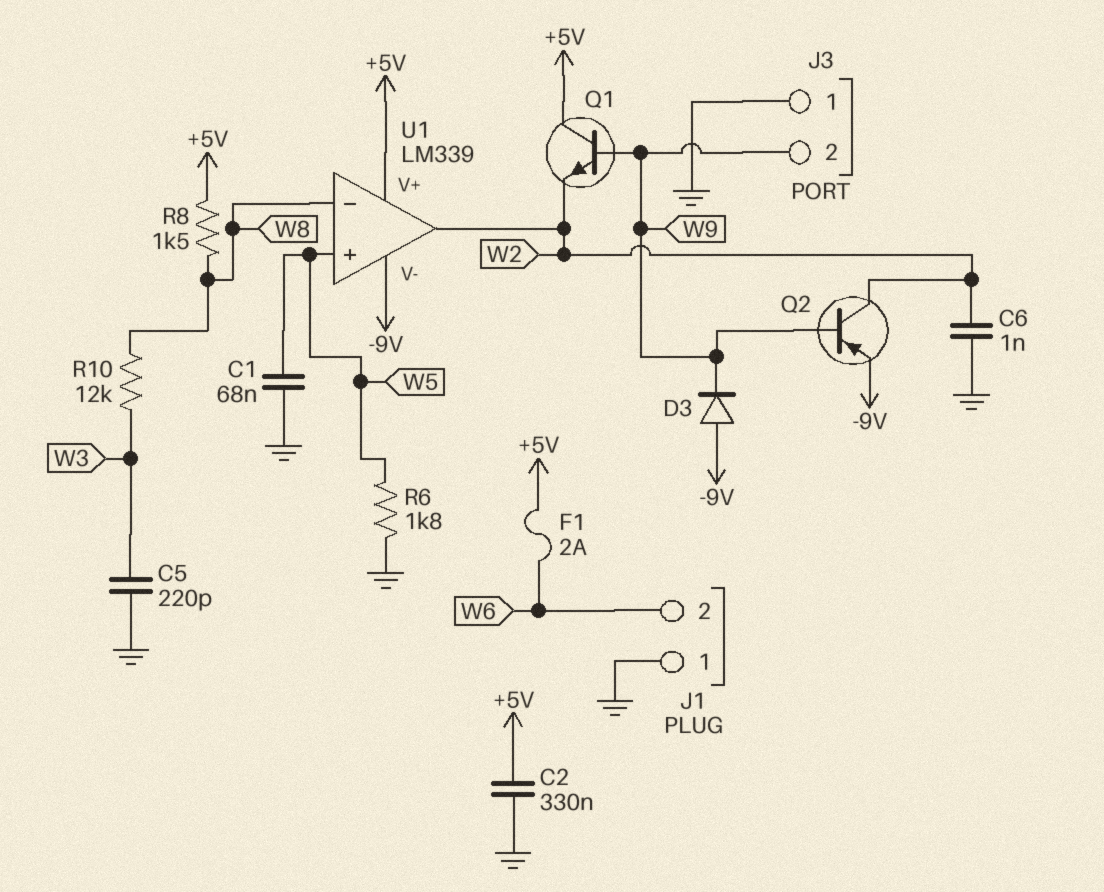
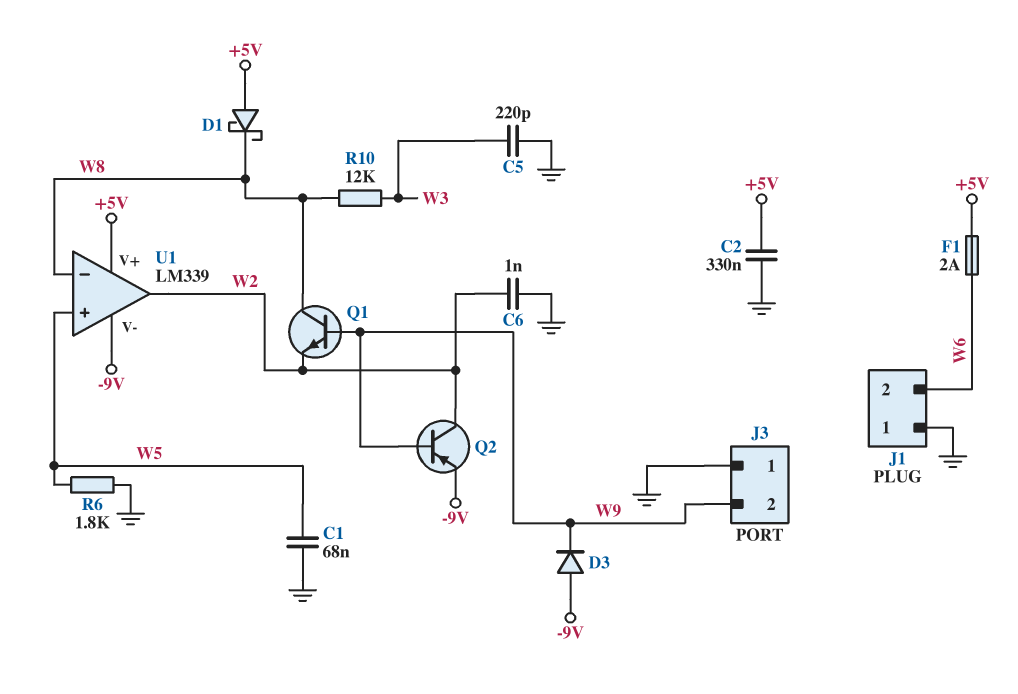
D1: none -> schottky (A +5V, K W8)
Q1: NPN (B W9, C +5V, E W2) -> NPN (B W9, C W8, E W2)
R8: 1.5k (+5V, W8) -> none

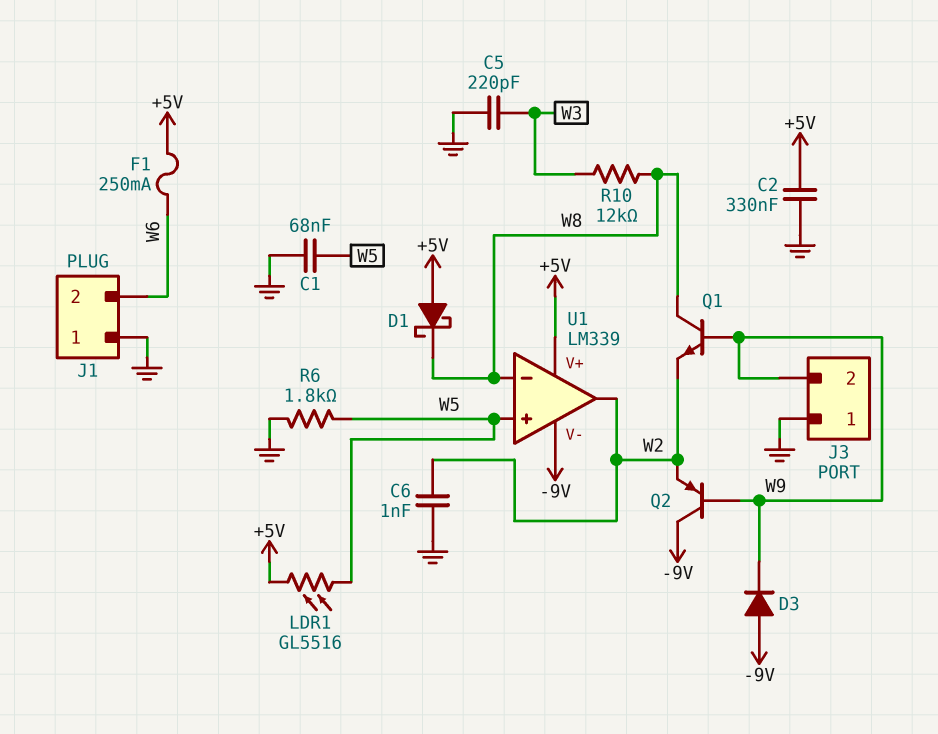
F1: 2A (+5V, W6) -> 250mA (+5V, W6)
LDR1: none -> GL5516 (+5V, W5)
Q2: PNP (B W9, C W2, E -9V) -> PNP (B W9, C -9V, E W2)

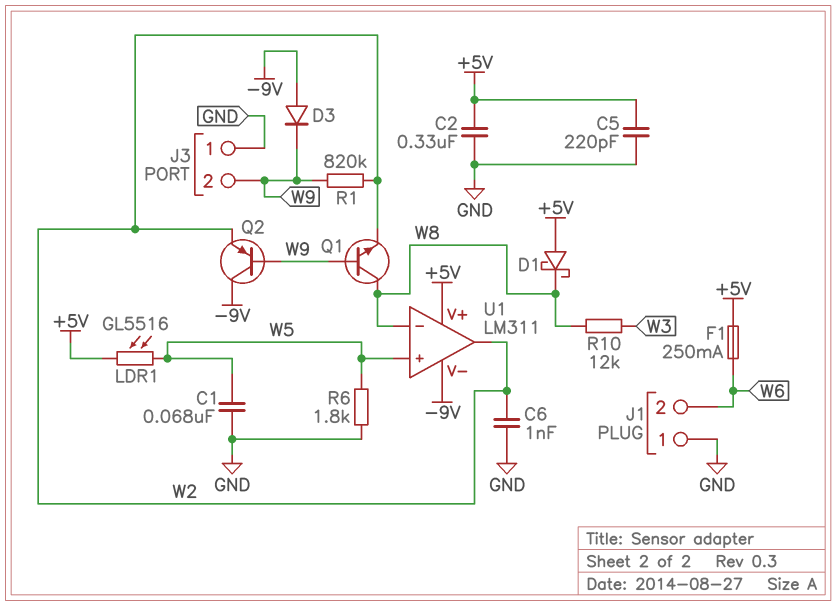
C5: 220pF (GND, W3) -> 220pF (+5V, GND)
R1: none -> 820k (W2, W9)
U1: LM339 -> LM311

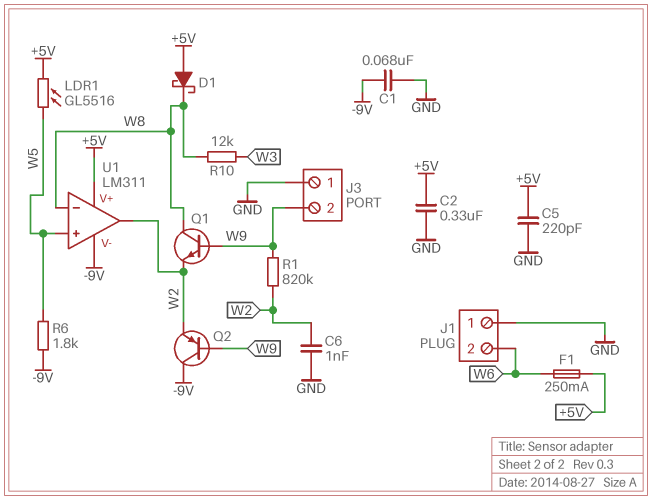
C1: 68nF (GND, W5) -> 68nF (-9V, GND)
D3: diode (A -9V, K W9) -> none
R6: 1.8k (GND, W5) -> 1.8k (-9V, W5)

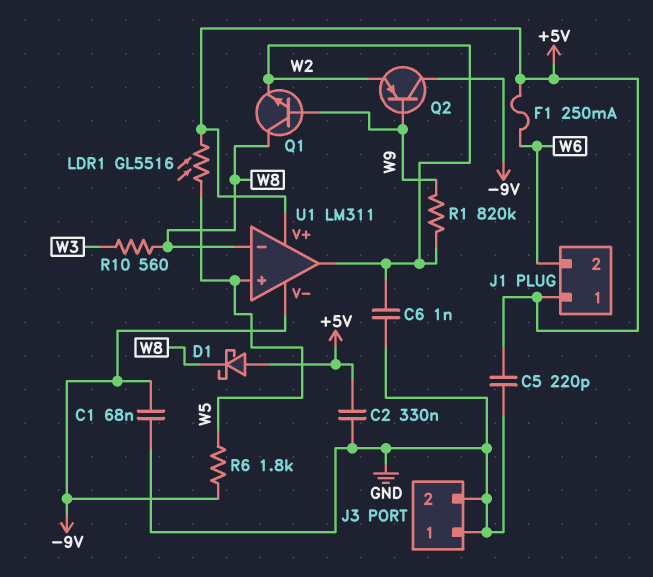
J1 pin 1: GND -> +5V
J3 pin 2: W9 -> GND
R10: 12k (W3, W8) -> 560 (W3, W8)

